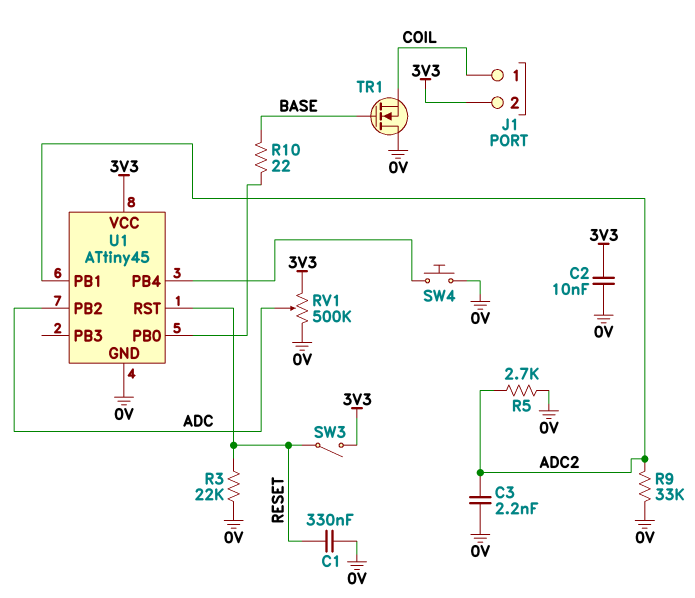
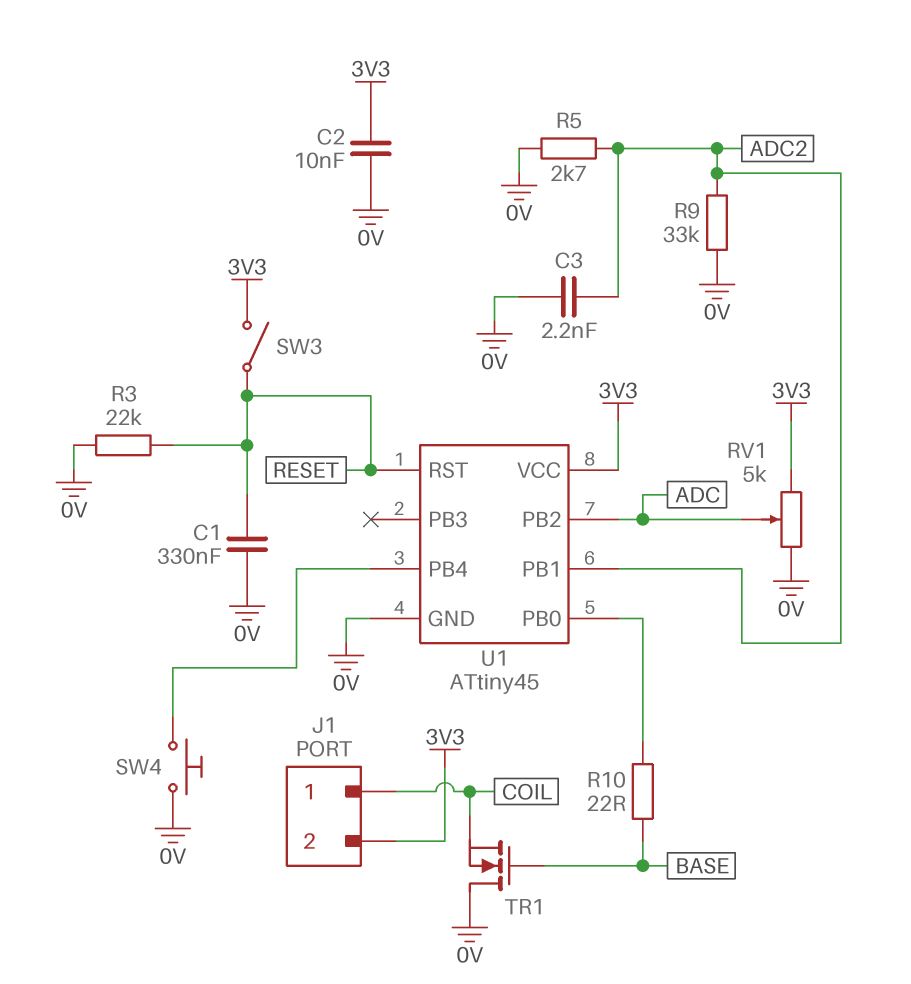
RV1: 500k (0V, 3V3, wiper ADC) -> 5k (0V, 3V3, wiper ADC)

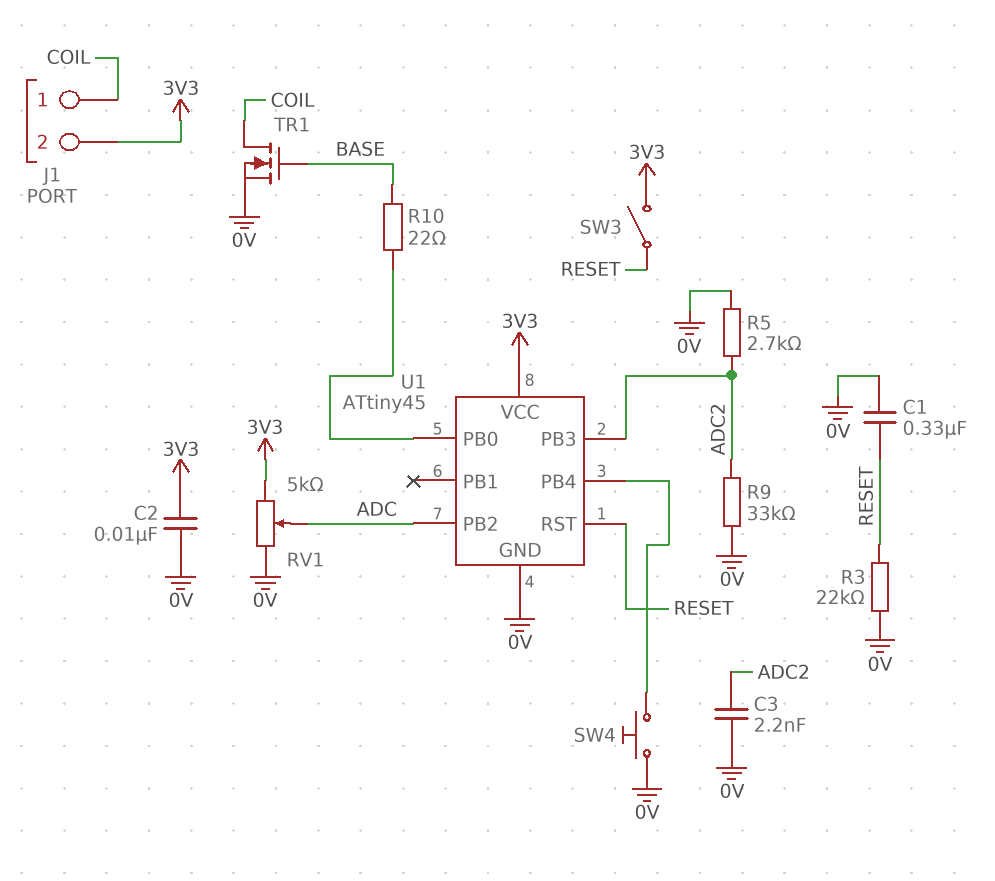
TR1: NMOS (G BASE, D 0V, S COIL) -> NMOS (G BASE, D COIL, S 0V)
U1 pin PB1: ADC2 -> none
U1 pin PB3: none -> ADC2

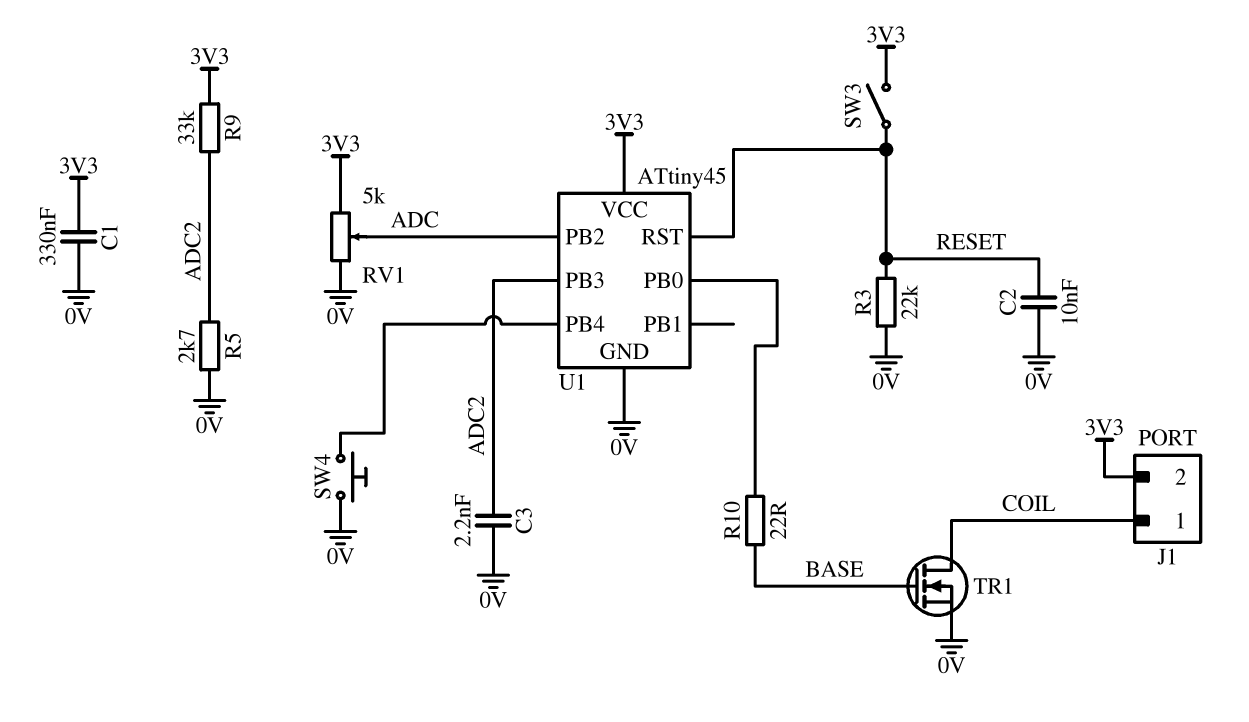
C1: 330nF (0V, RESET) -> 330nF (0V, 3V3)
C2: 10nF (0V, 3V3) -> 10nF (0V, RESET)
R9: 33k (0V, ADC2) -> 33k (3V3, ADC2)

